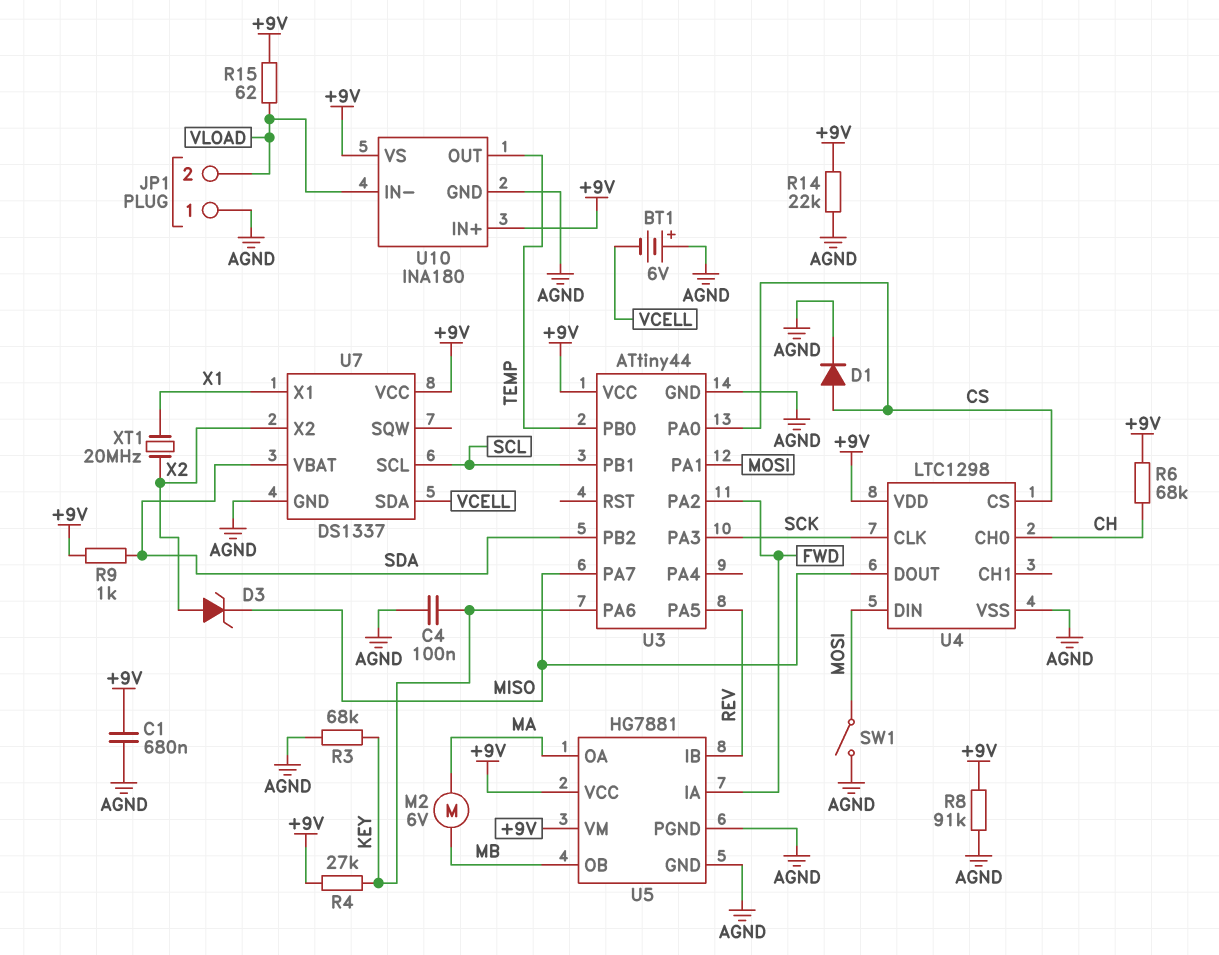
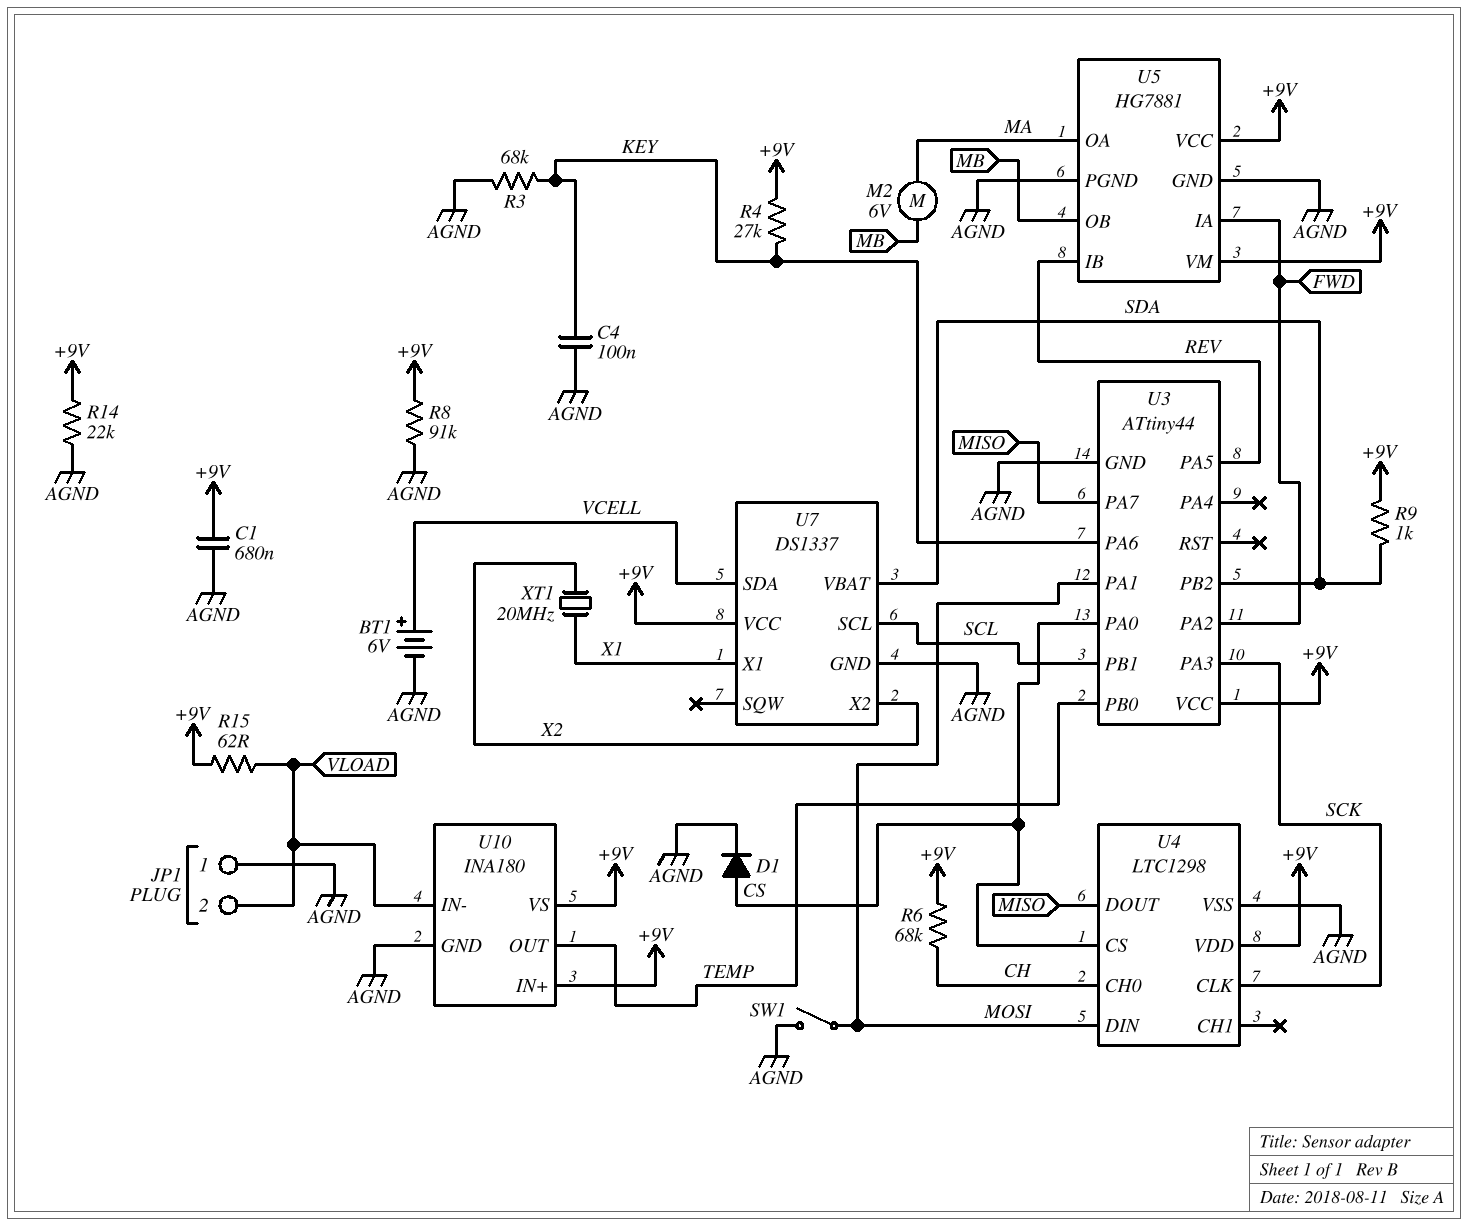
BT1: 6V (plus AGND, minus VCELL) -> 6V (plus VCELL, minus AGND)
D3: zener (A X2, K MISO) -> none

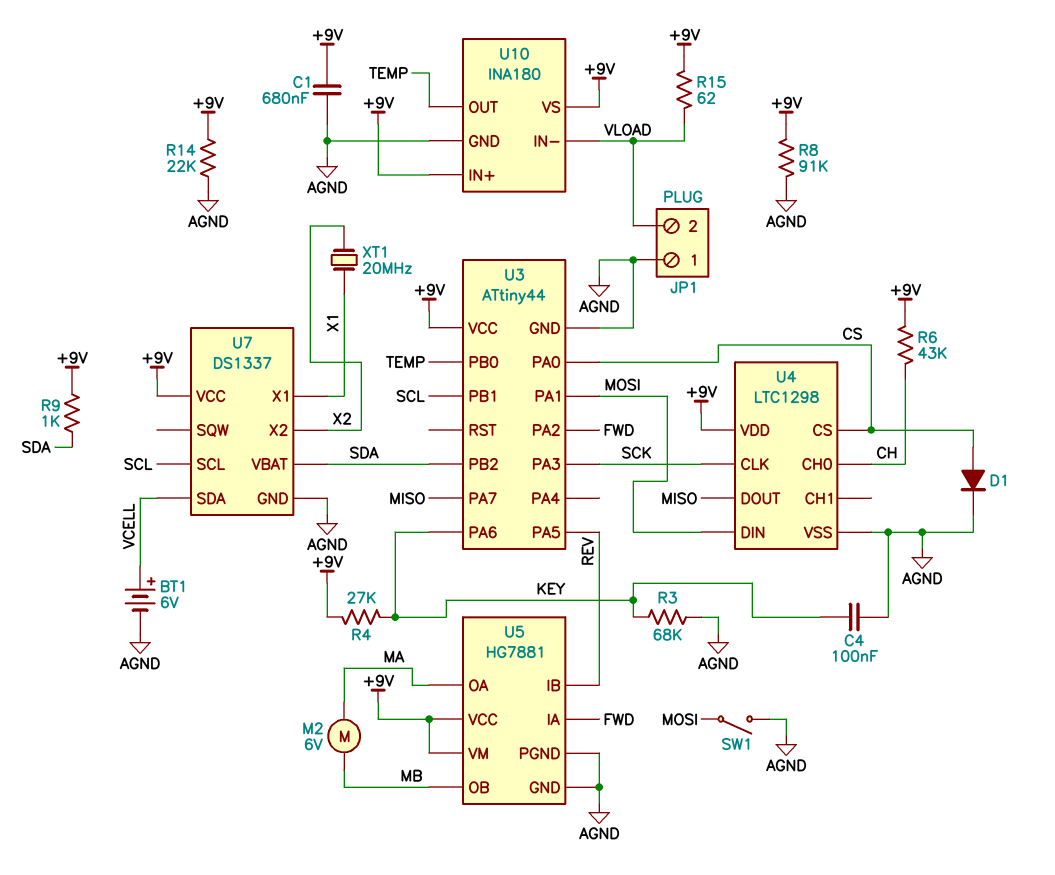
R6: 68k (+9V, CH) -> 43k (+9V, CH)

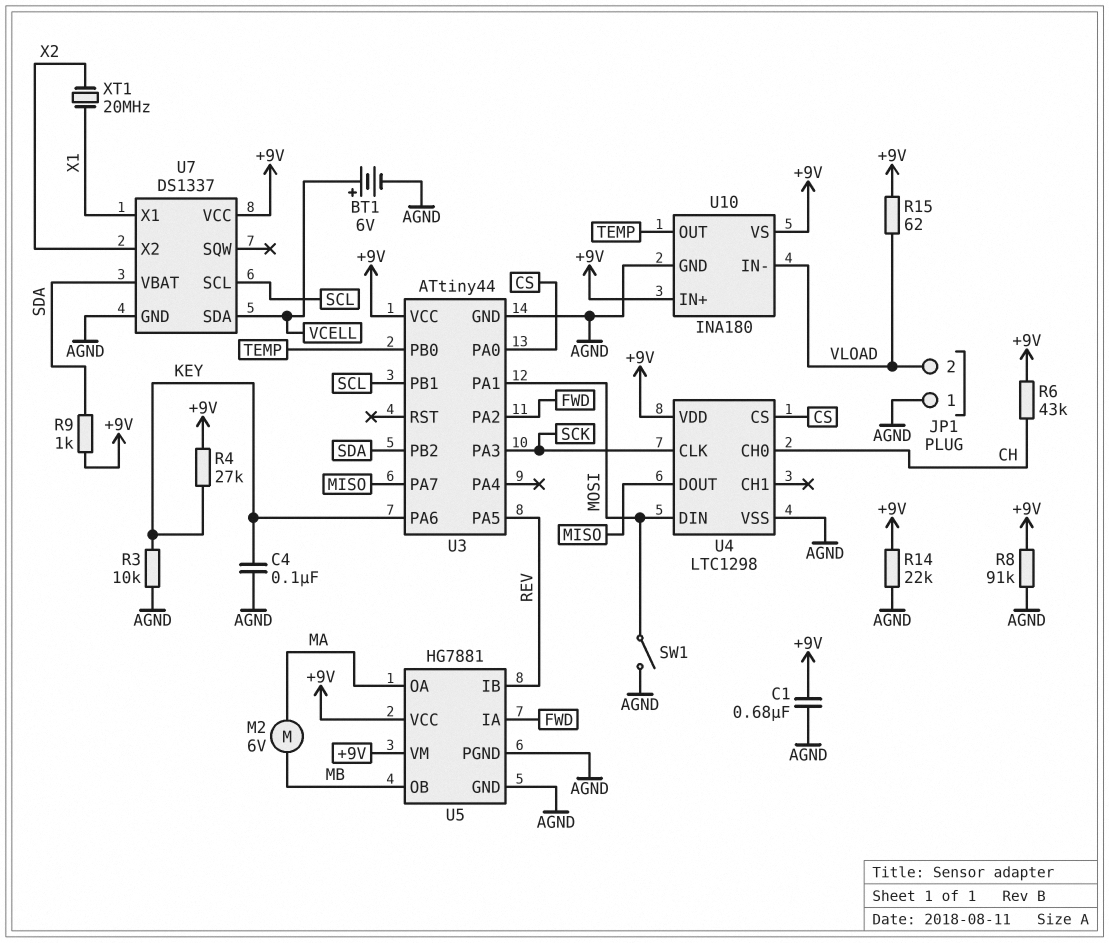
D1: diode (A CS, K AGND) -> none
R3: 68k (AGND, KEY) -> 10k (AGND, KEY)

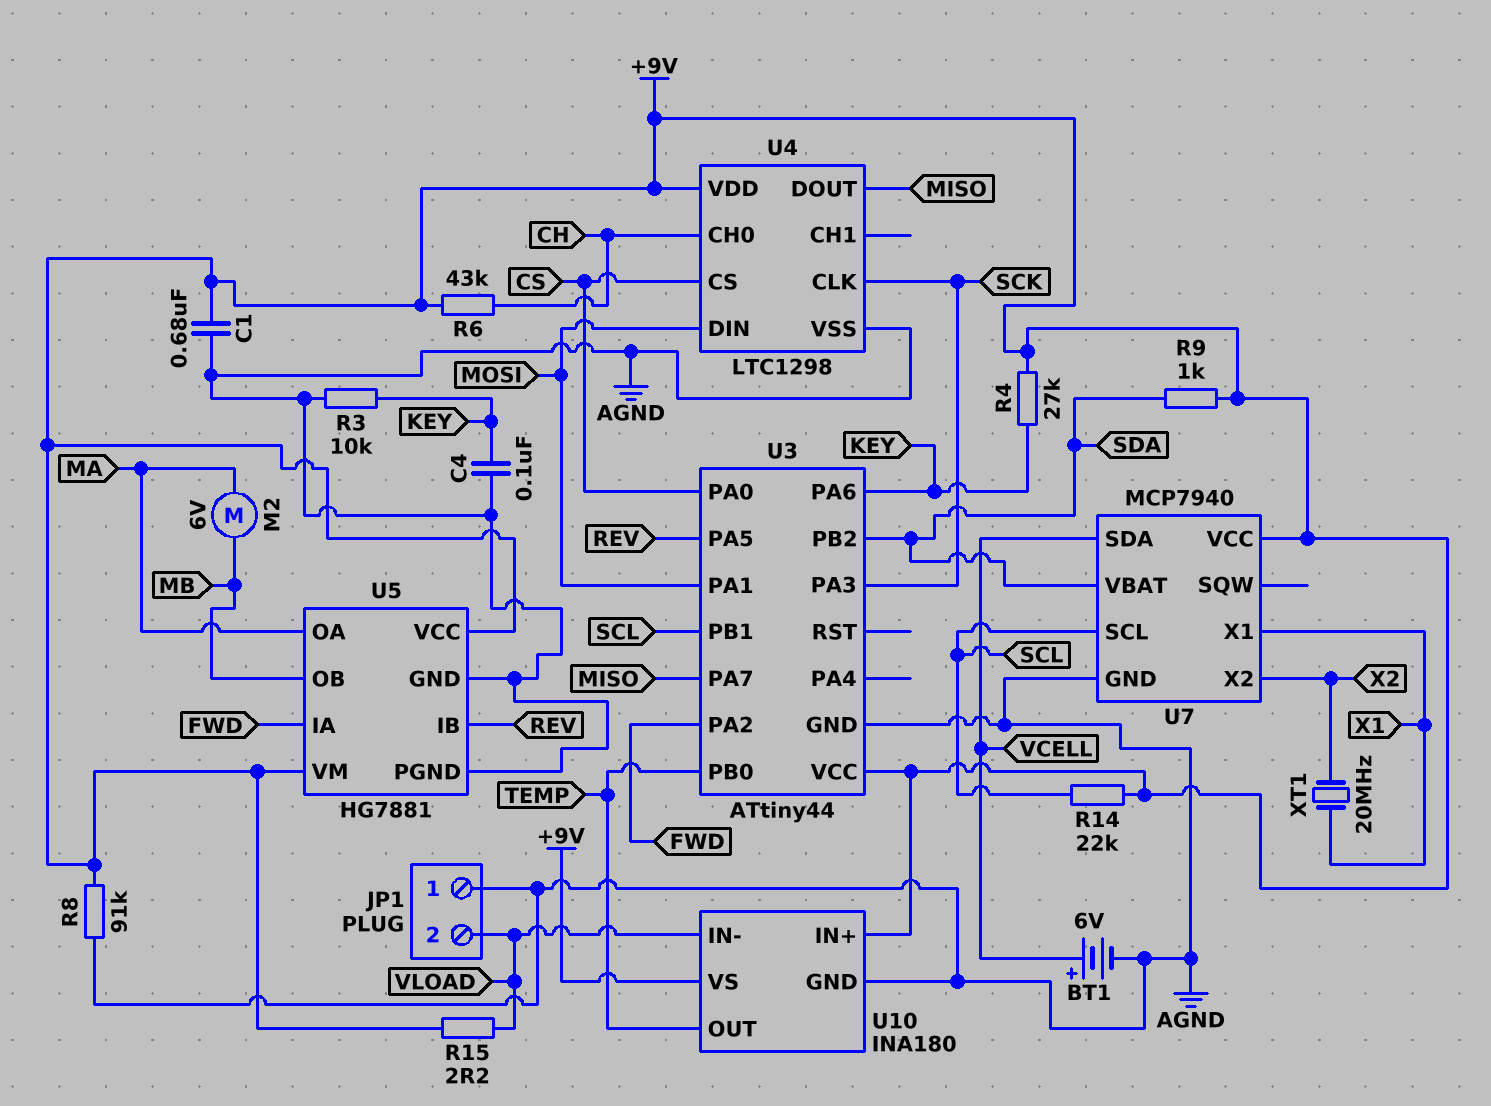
R14: 22k (+9V, AGND) -> 22k (+9V, SCL)
R15: 62 (+9V, VLOAD) -> 2.2 (+9V, VLOAD)
SW1: switch (AGND, MOSI) -> none
U7: DS1337 -> MCP7940

